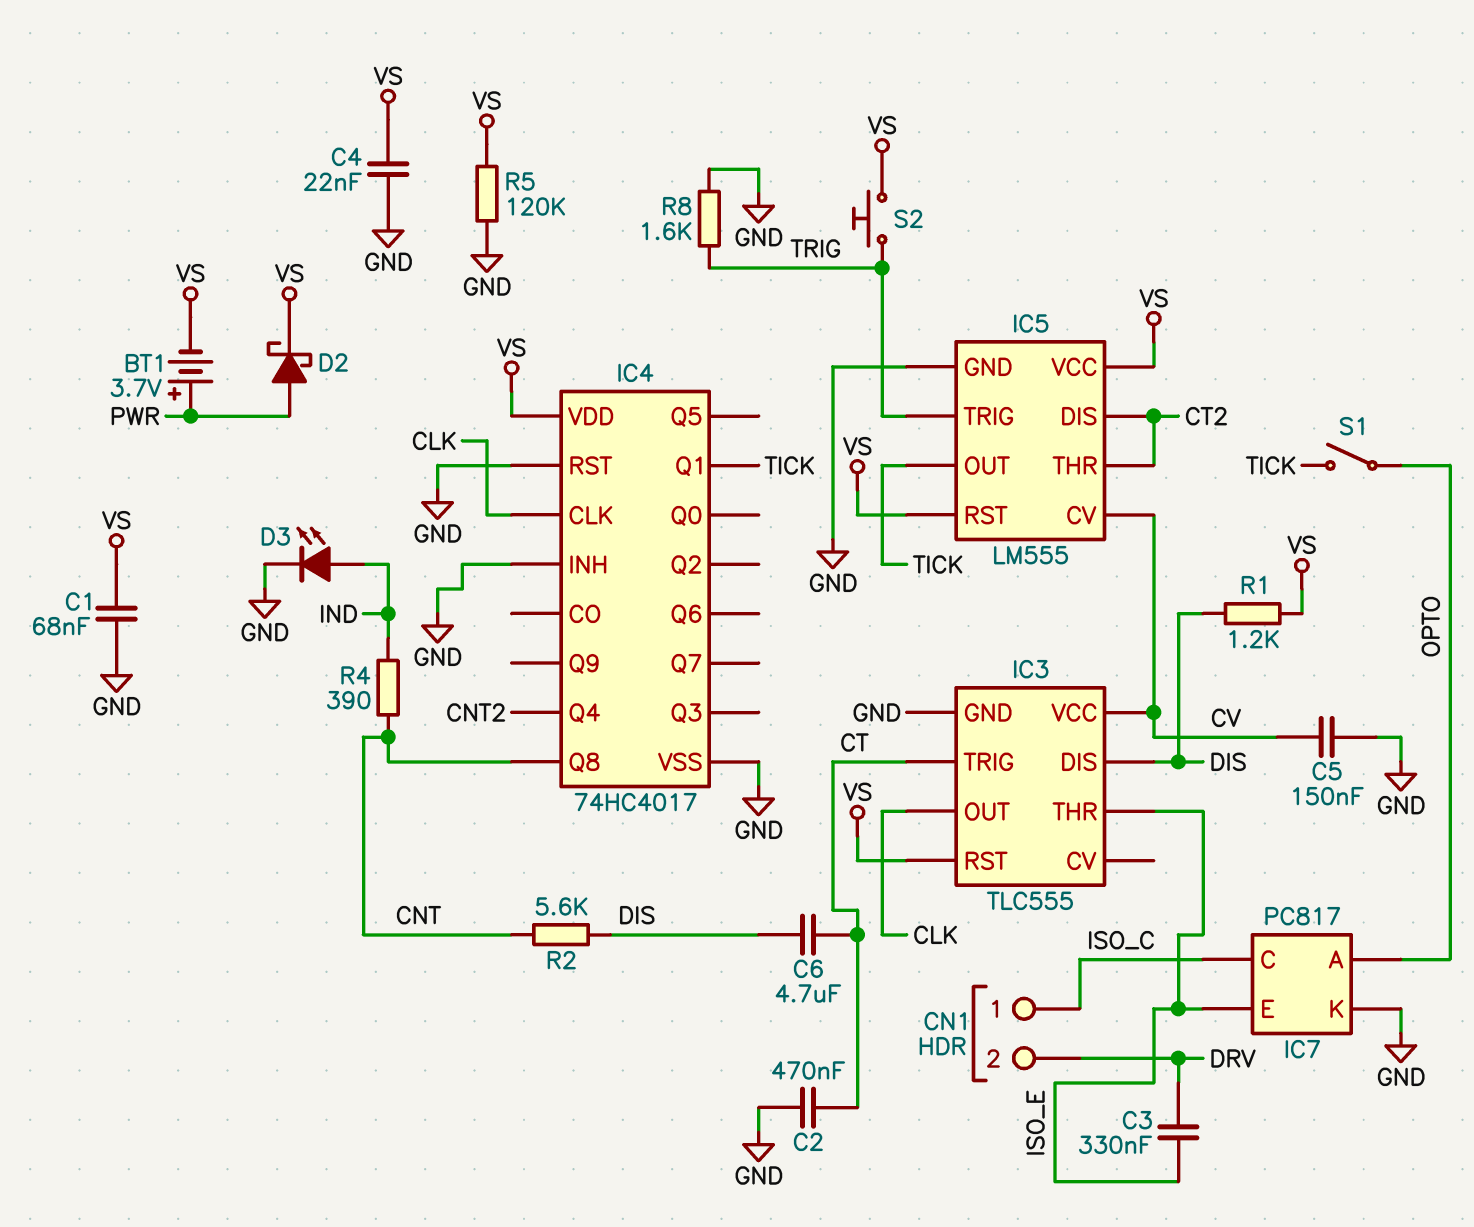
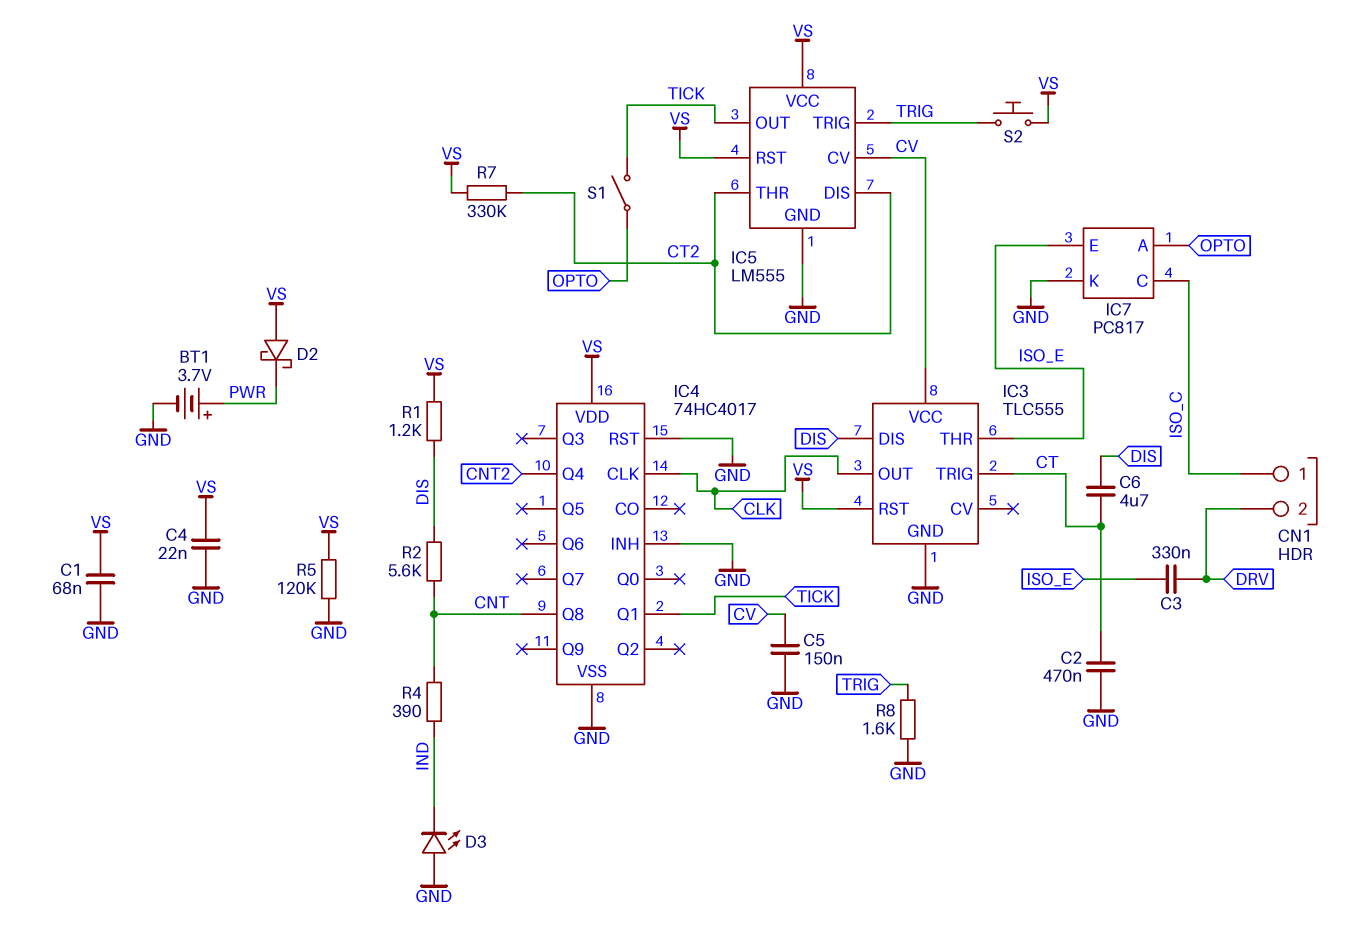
BT1: 3.7V (plus PWR, minus VS) -> 3.7V (plus PWR, minus GND)
D2: schottky (A PWR, K VS) -> schottky (A VS, K PWR)
D3: LED (A IND, K GND) -> LED (A GND, K IND)
R7: none -> 330k (CT2, VS)

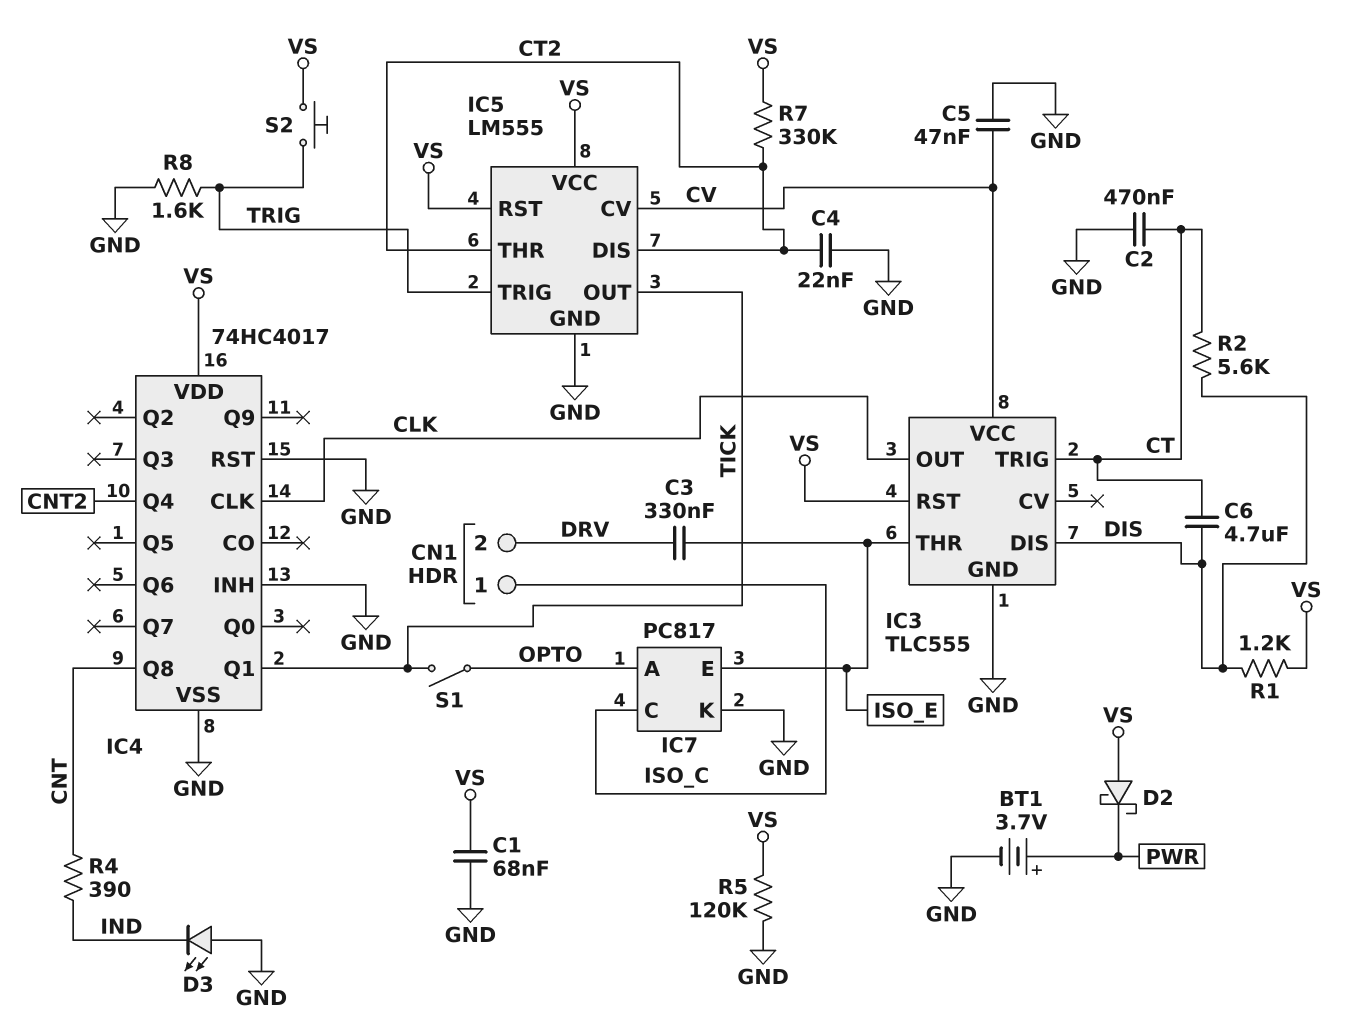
C4: 22nF (GND, VS) -> 22nF (CT2, GND)
C5: 150nF (CV, GND) -> 47nF (CV, GND)
R2: 5.6k (CNT, DIS) -> 5.6k (CT, DIS)

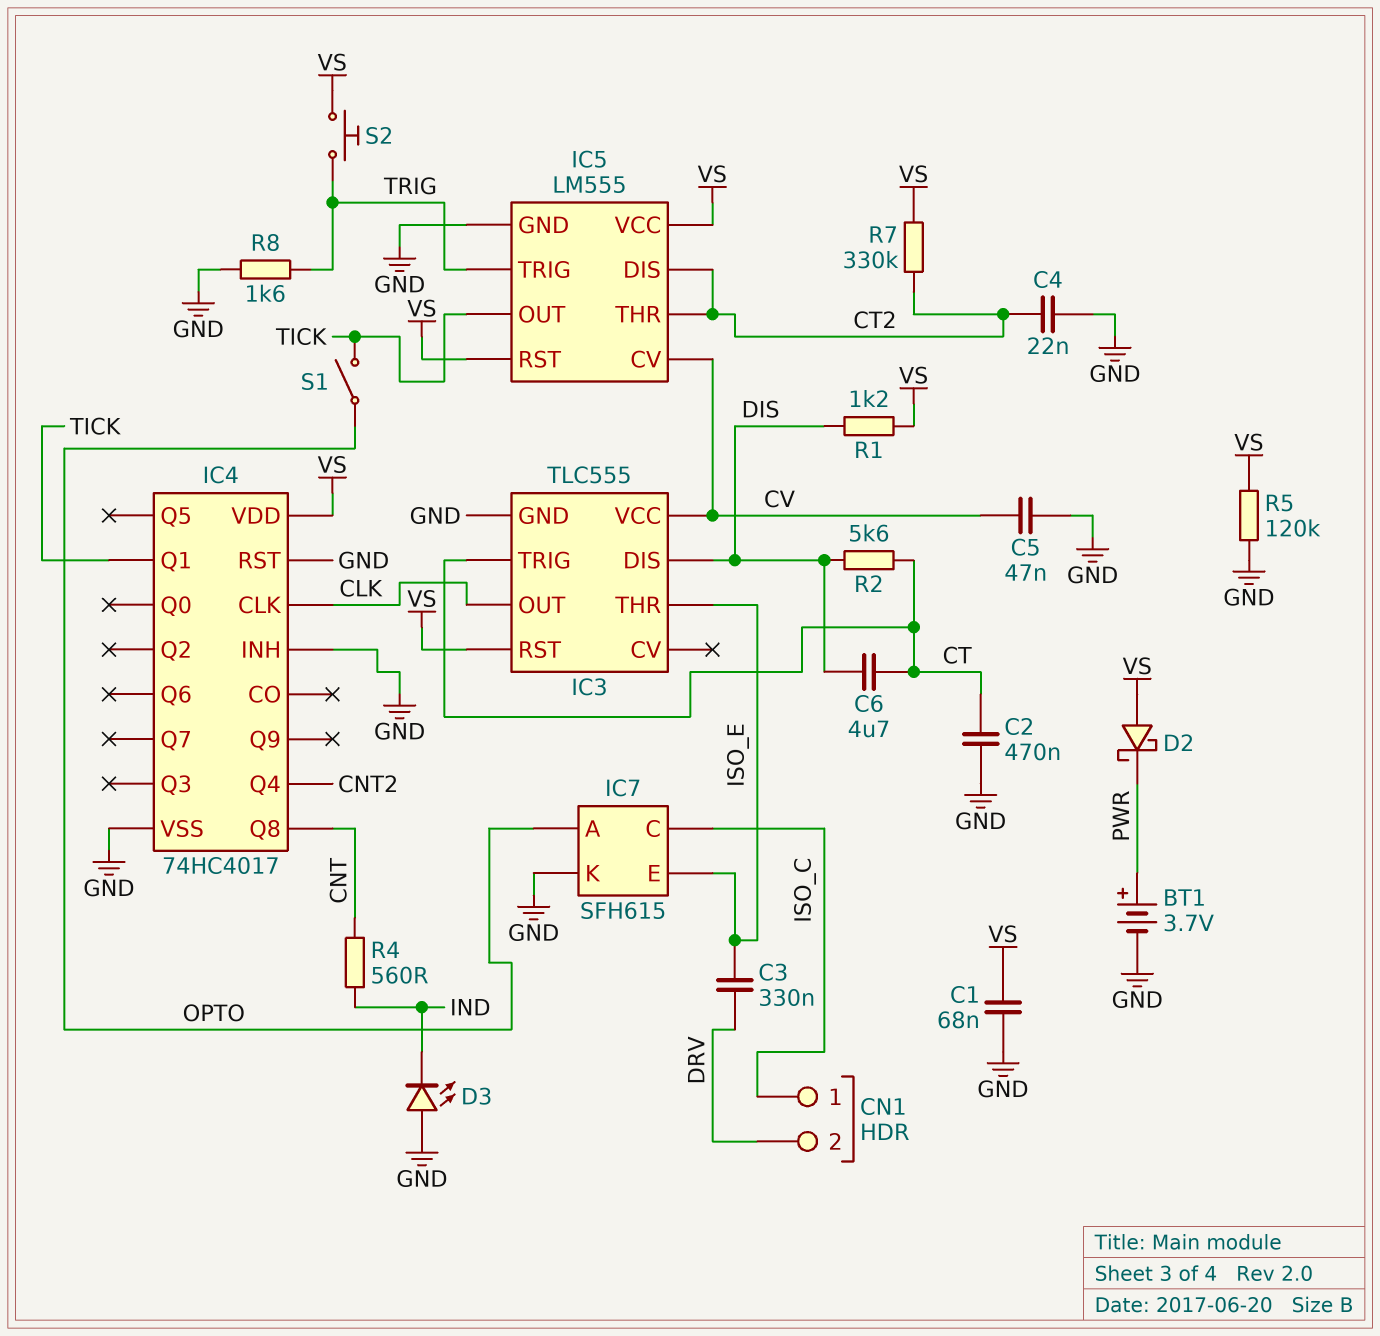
IC7: PC817 -> SFH615
R4: 390 (CNT, IND) -> 560 (CNT, IND)

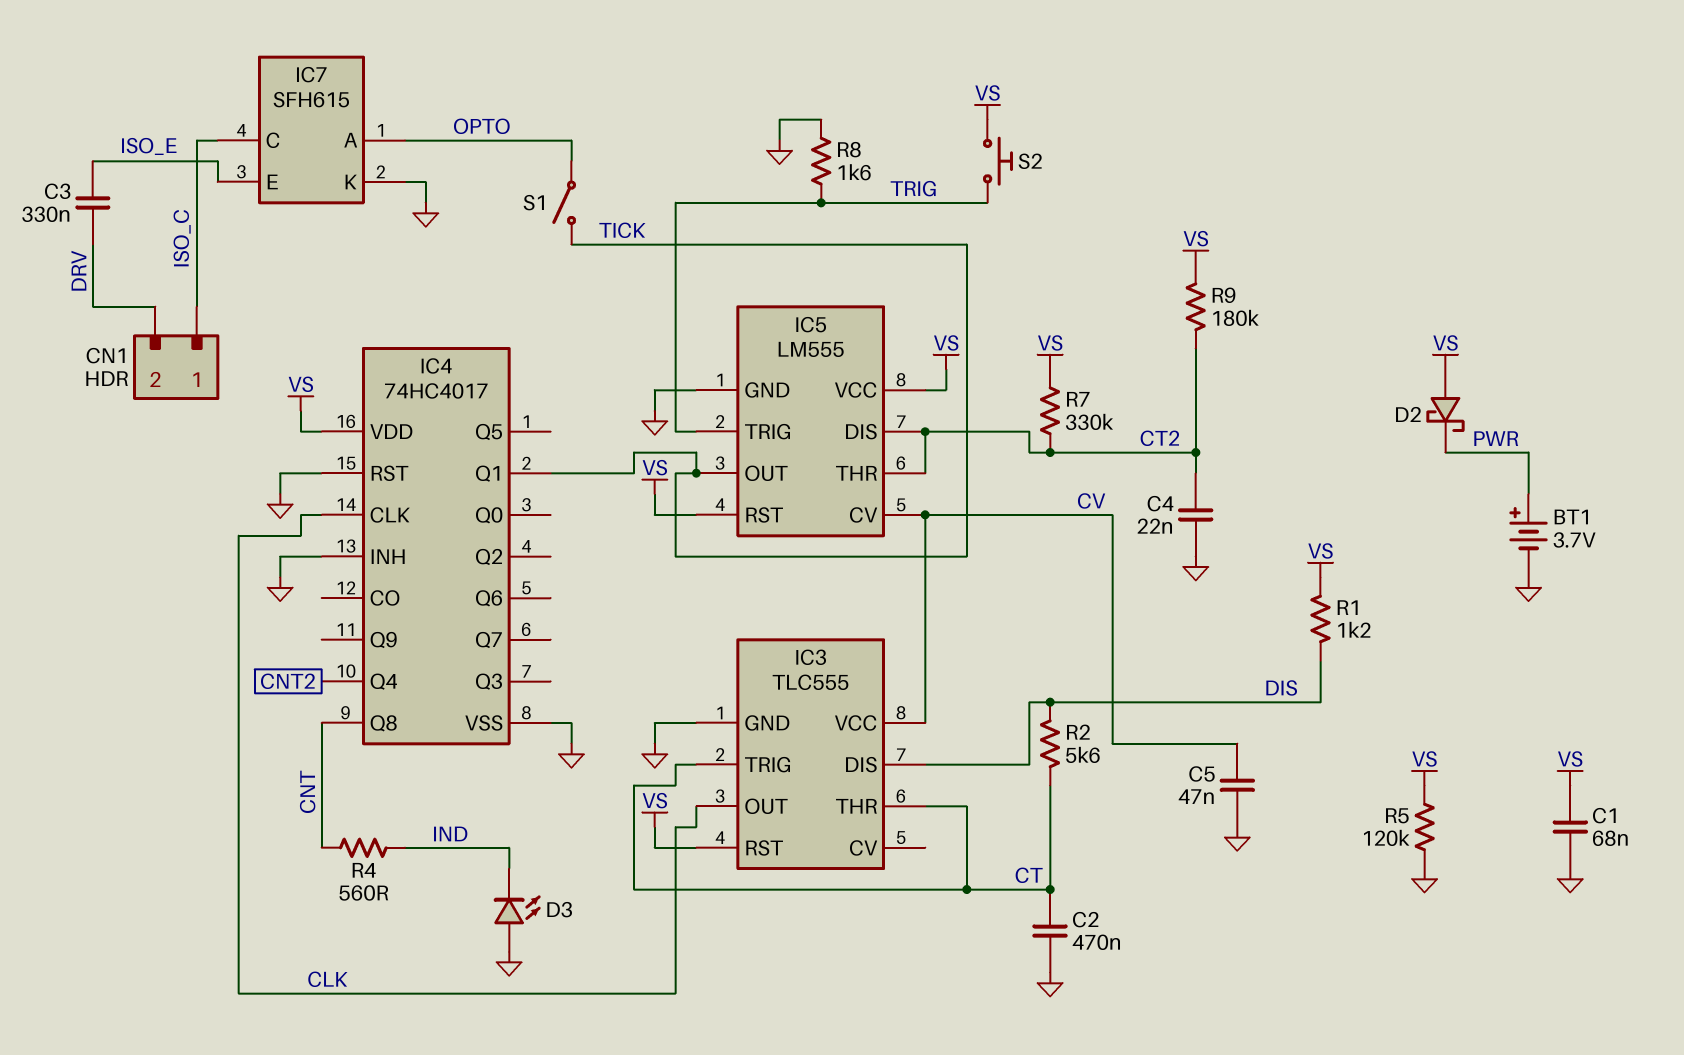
C6: 4.7uF (CT, DIS) -> none
IC3 pin THR: ISO_E -> CT
R9: none -> 180k (CT2, VS)

